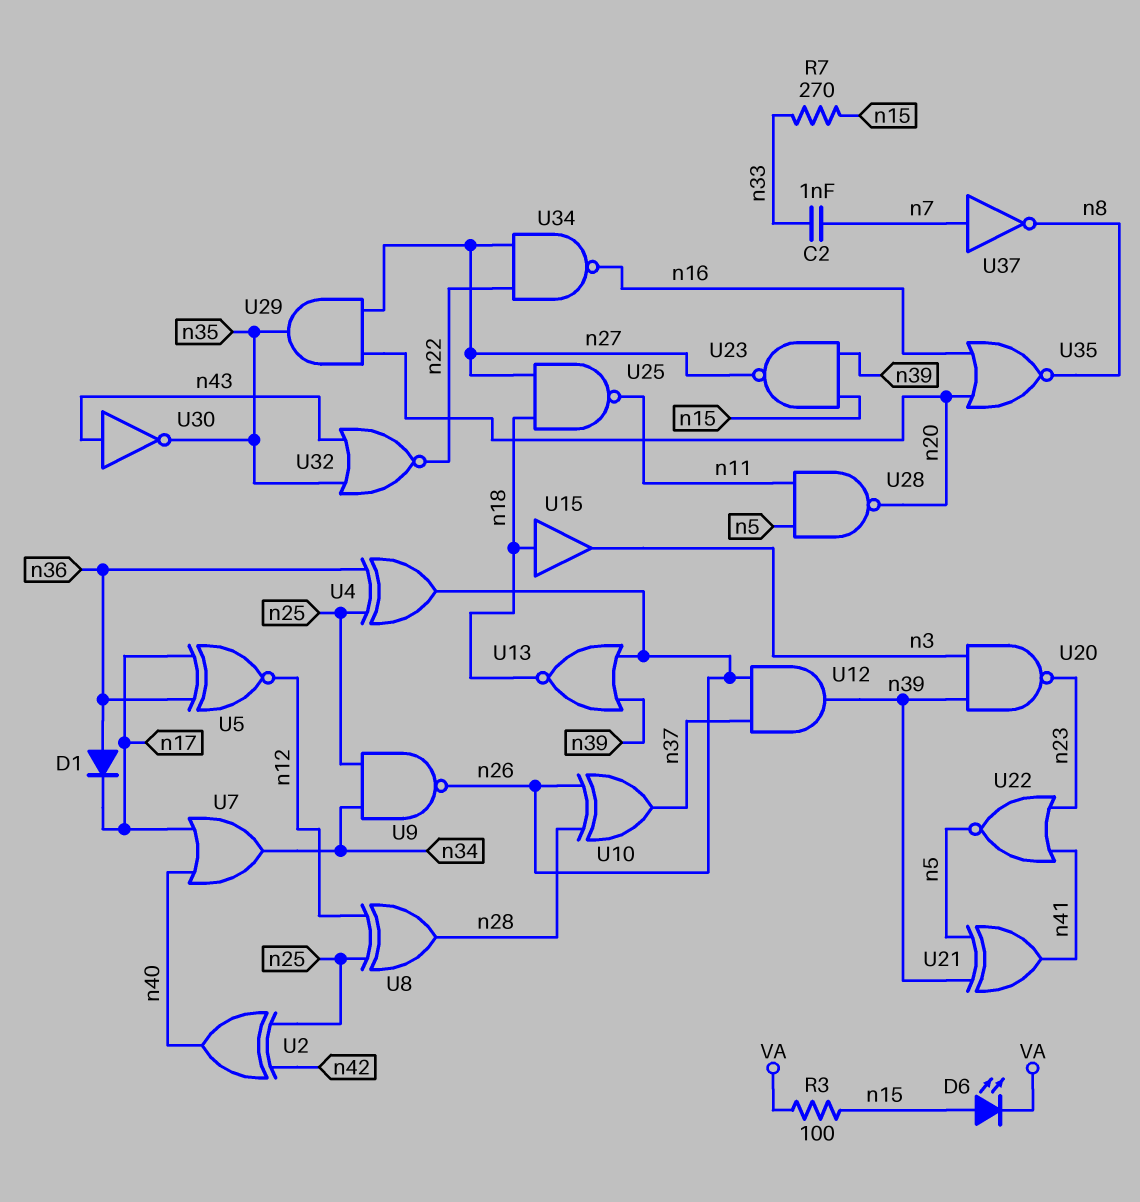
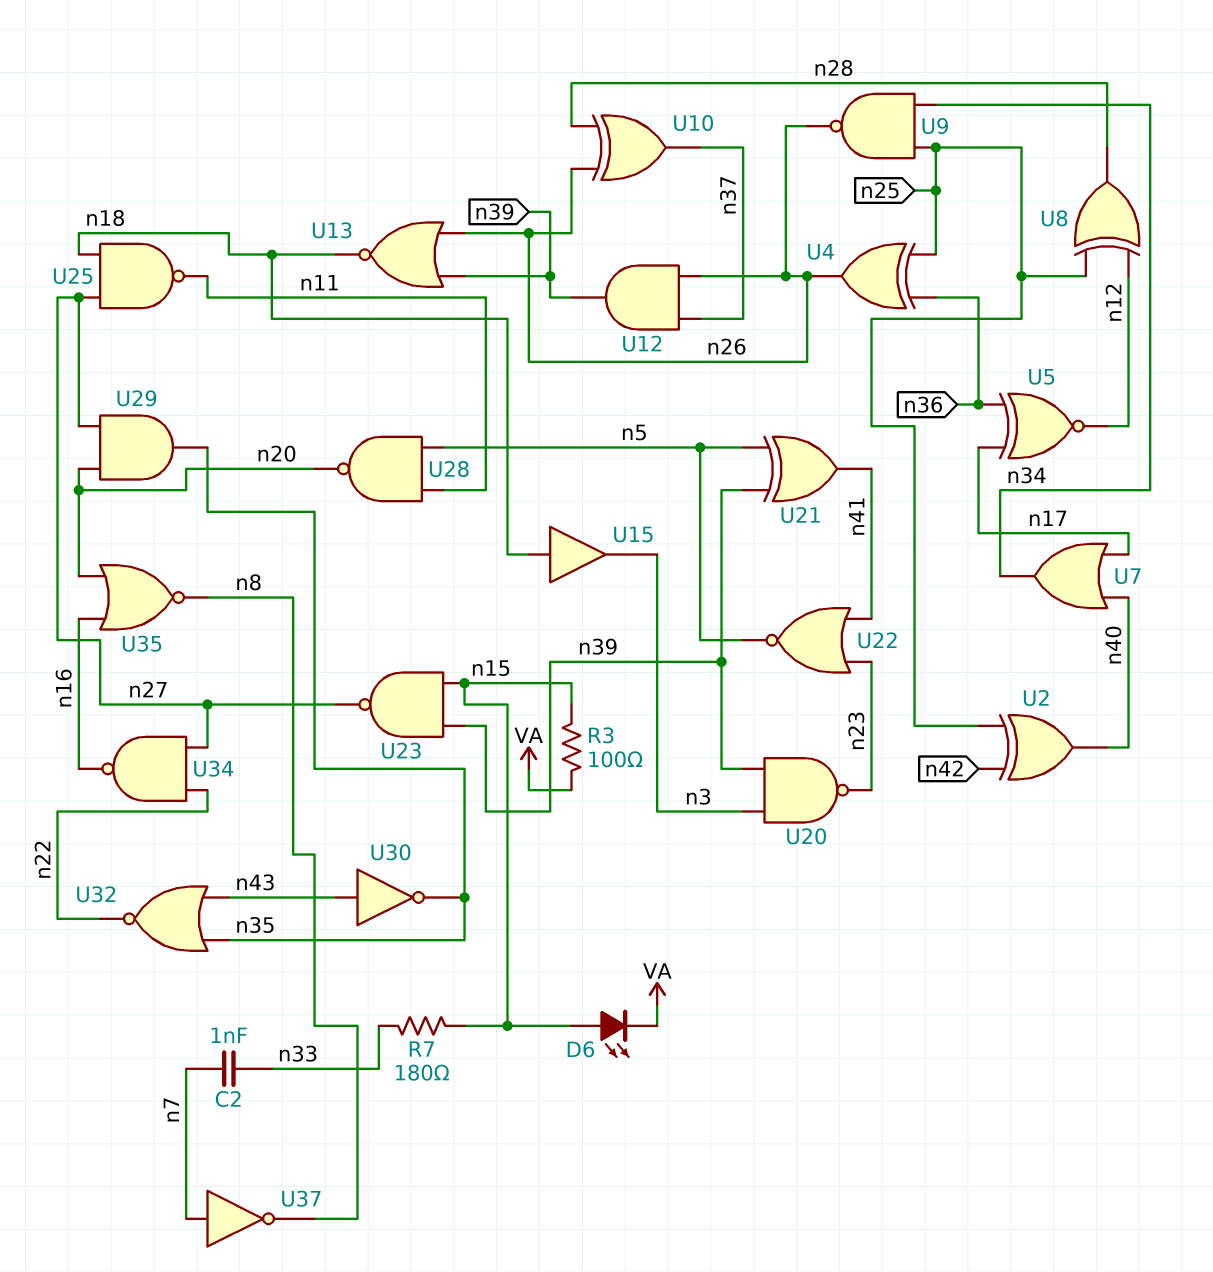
D1: diode (A n36, K n17) -> none
R7: 270 (n15, n33) -> 180 (n15, n33)

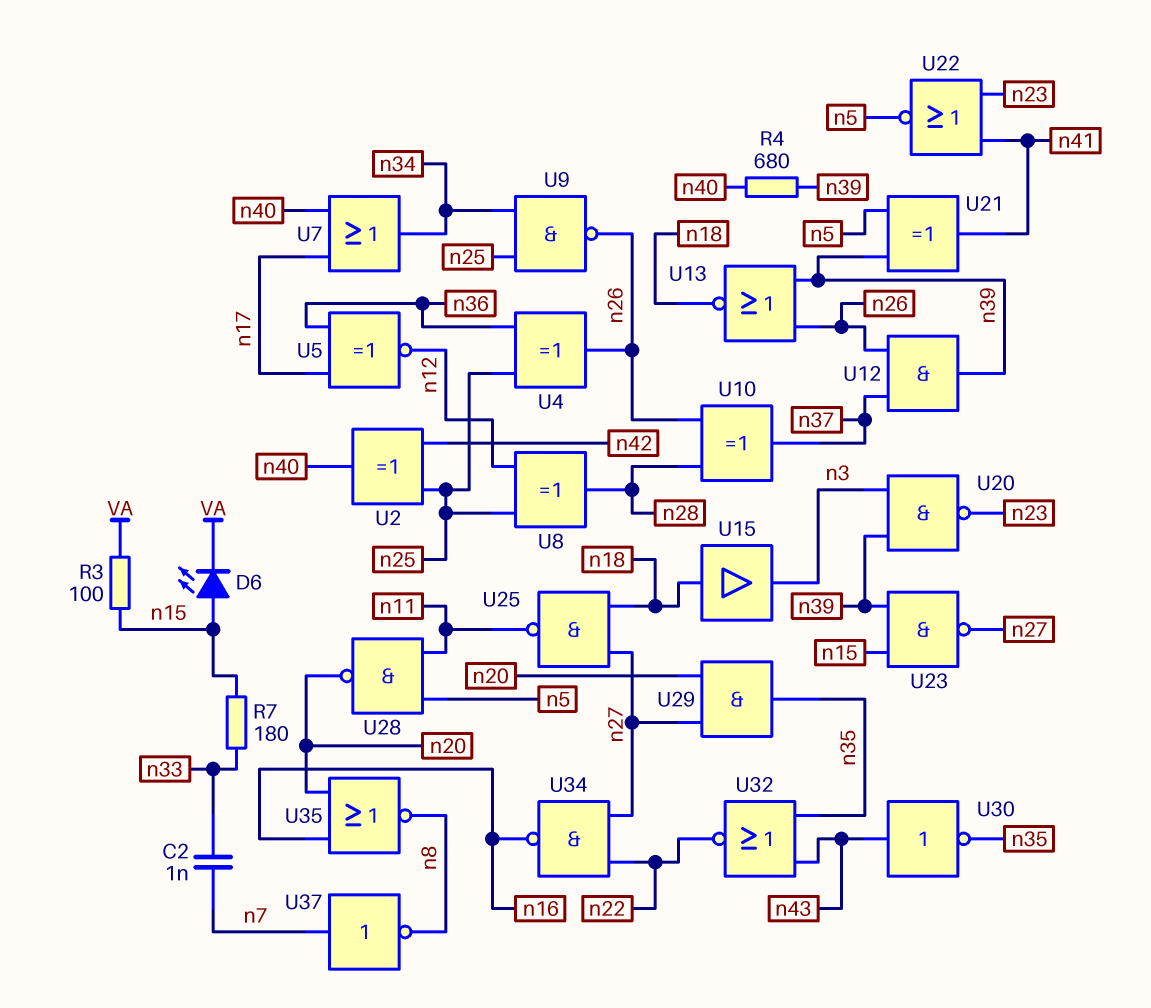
R4: none -> 680 (n39, n40)

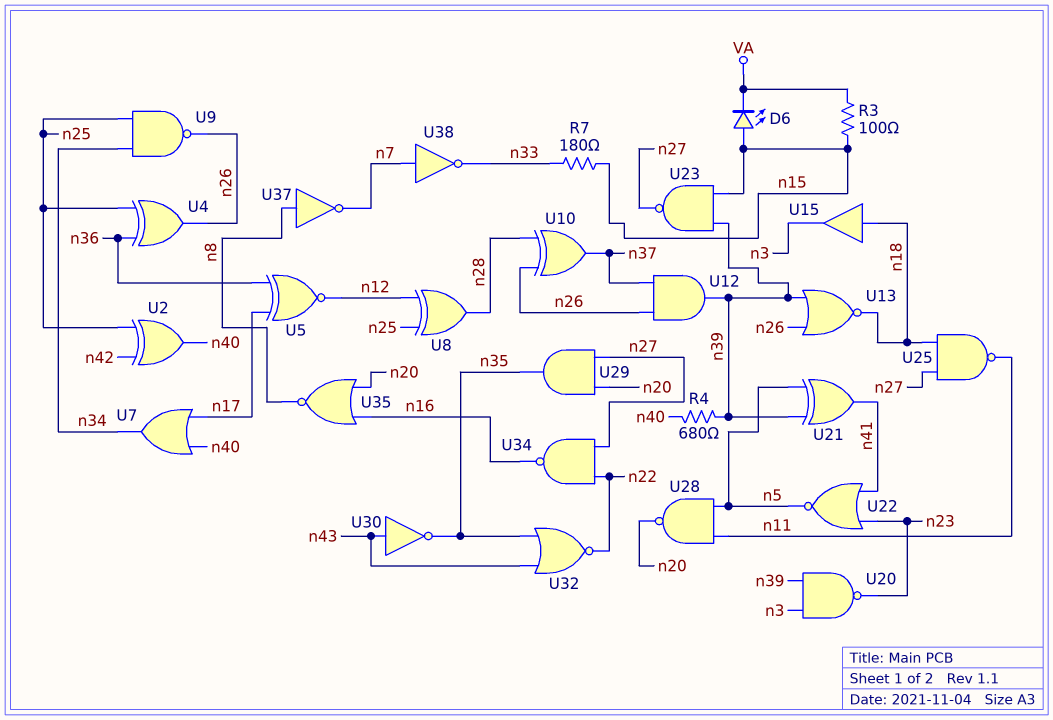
C2: 1nF (n7, n33) -> none
U37: NOT (in n7, out n8) -> NOT (in n8, out n7)
U38: none -> NOT (in n7, out n33)

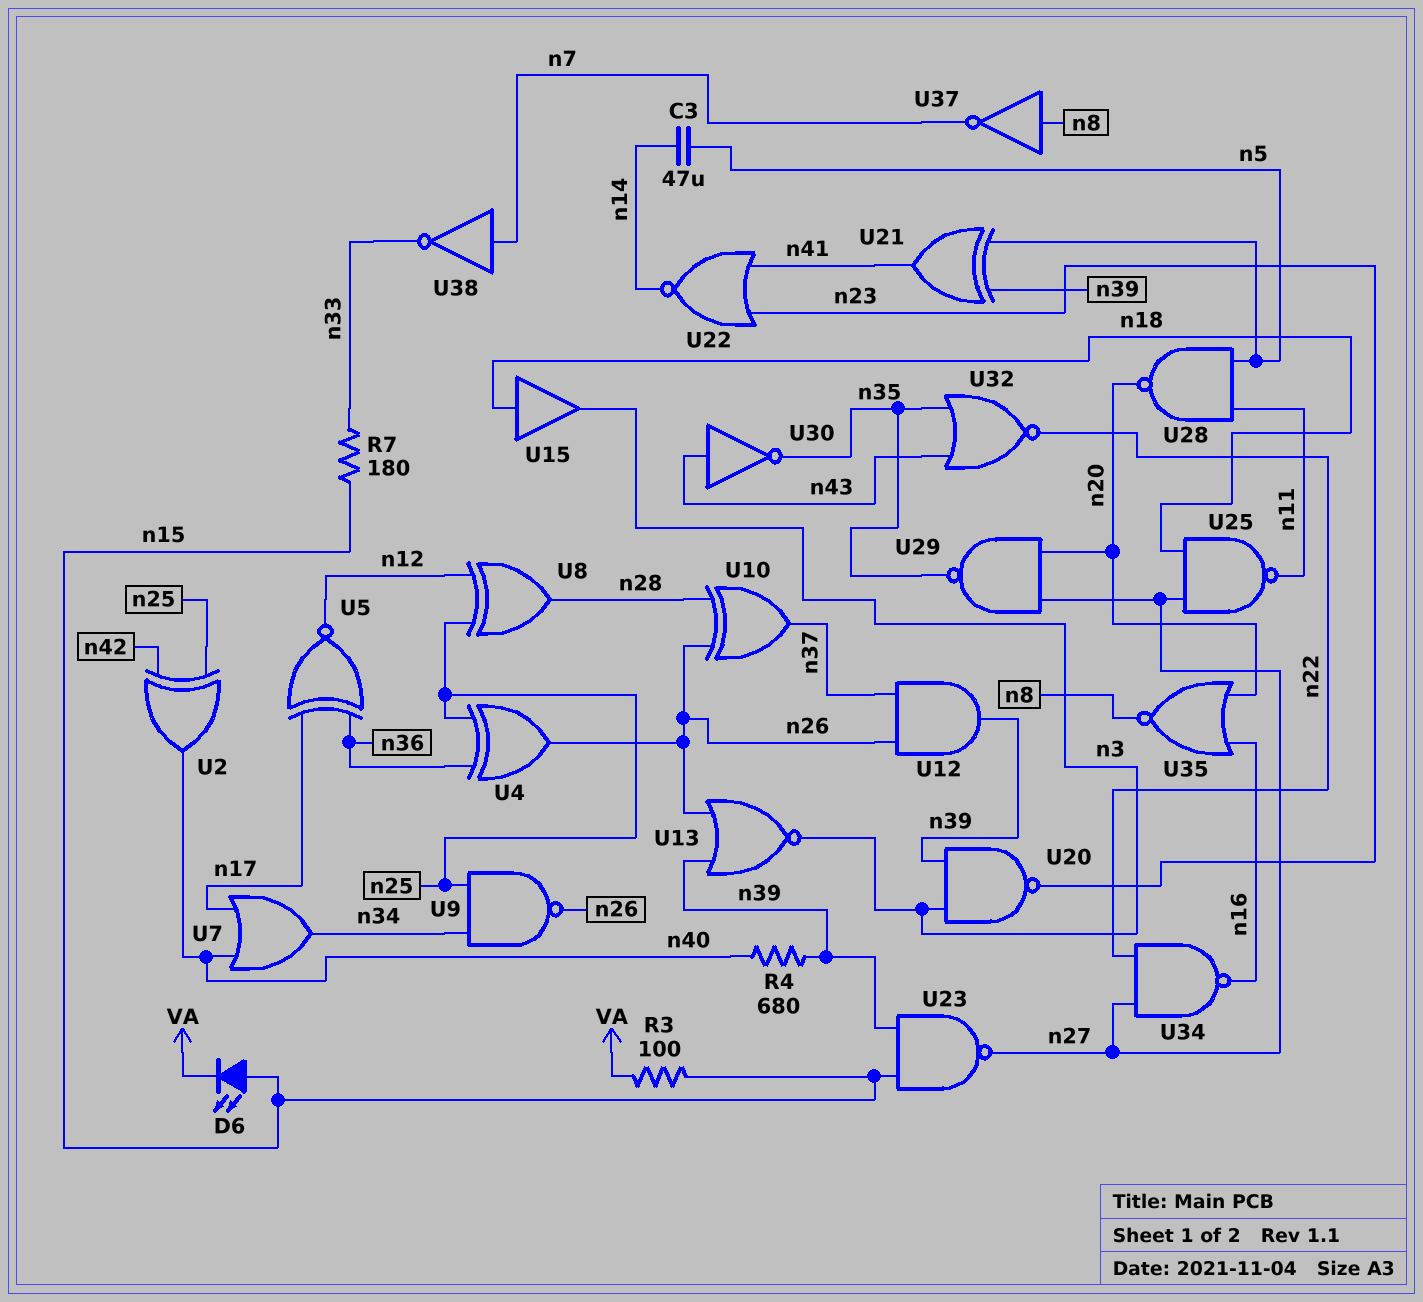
C3: none -> 47uF (n5, n14)
U13: NOR (in n26, in n39, out n18) -> NOR (in n26, in n39, out n3)
U22: NOR (in n23, in n41, out n5) -> NOR (in n23, in n41, out n14)
U29: AND (in n20, in n27, out n35) -> NAND (in n20, in n27, out n35)

